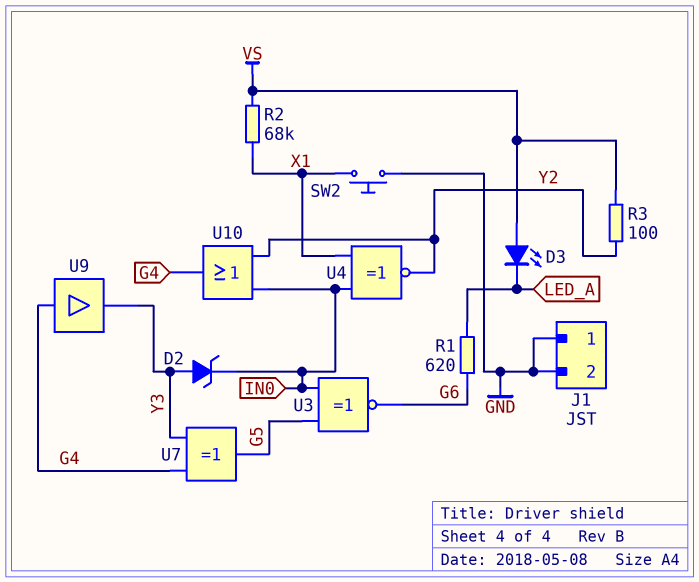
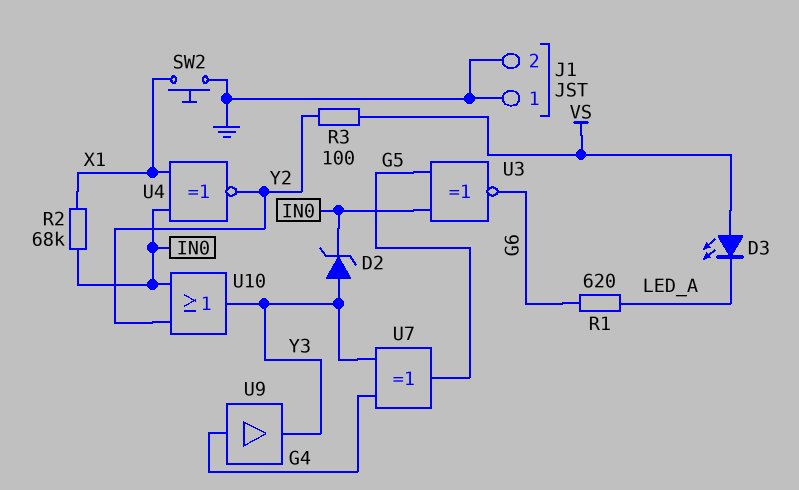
R2: 68k (VS, X1) -> 68k (IN0, X1)
U10: OR (in IN0, in Y2, out G4) -> OR (in IN0, in Y2, out Y3)

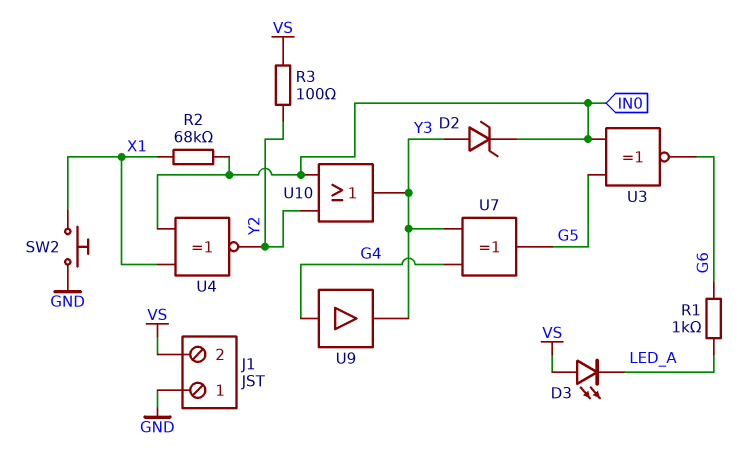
J1 pin 2: GND -> VS
R1: 620 (G6, LED_A) -> 1k (G6, LED_A)

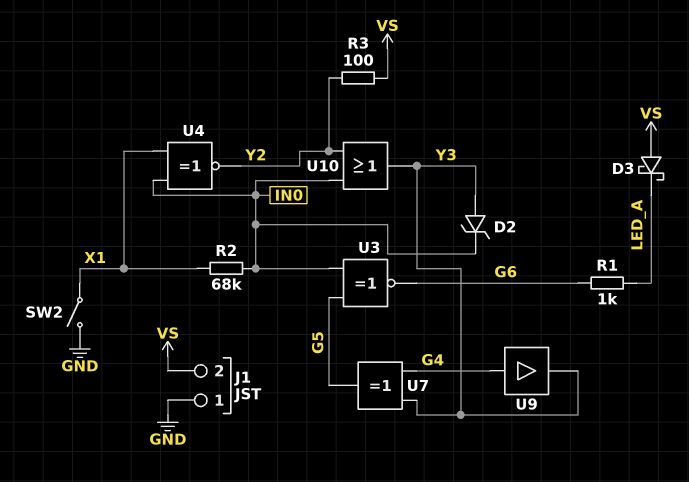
D3: LED (A VS, K LED_A) -> schottky (A VS, K LED_A)
SW2: button (GND, X1) -> switch (GND, X1)

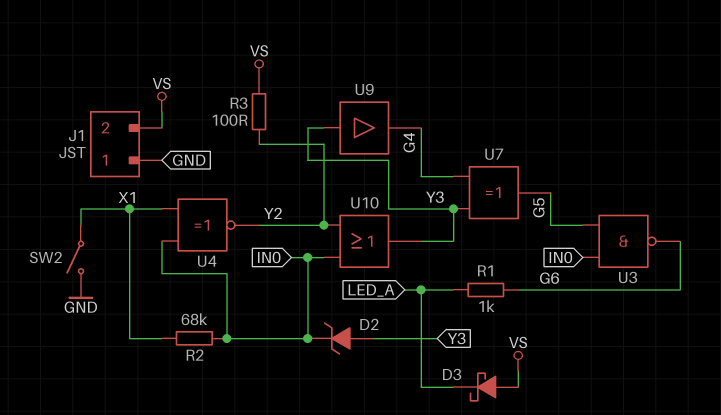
U3: XNOR (in G5, in IN0, out G6) -> NAND (in G5, in IN0, out G6)
U9: buffer (in G4, out Y3) -> buffer (in Y3, out G4)

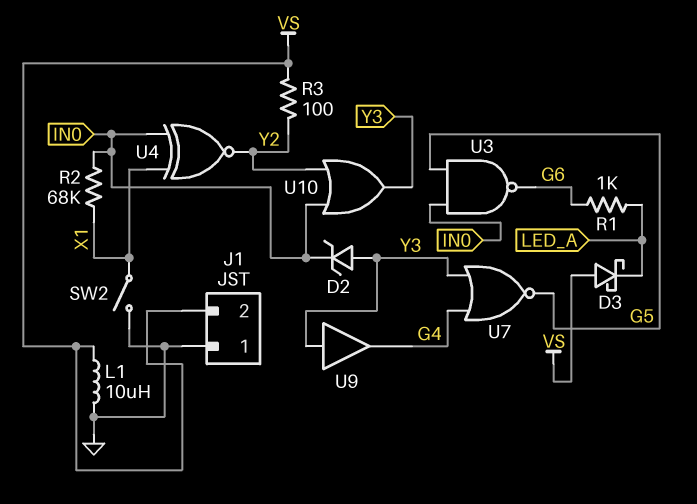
L1: none -> 10uH (GND, VS)
U7: XOR (in G4, in Y3, out G5) -> NOR (in G4, in Y3, out G5)

